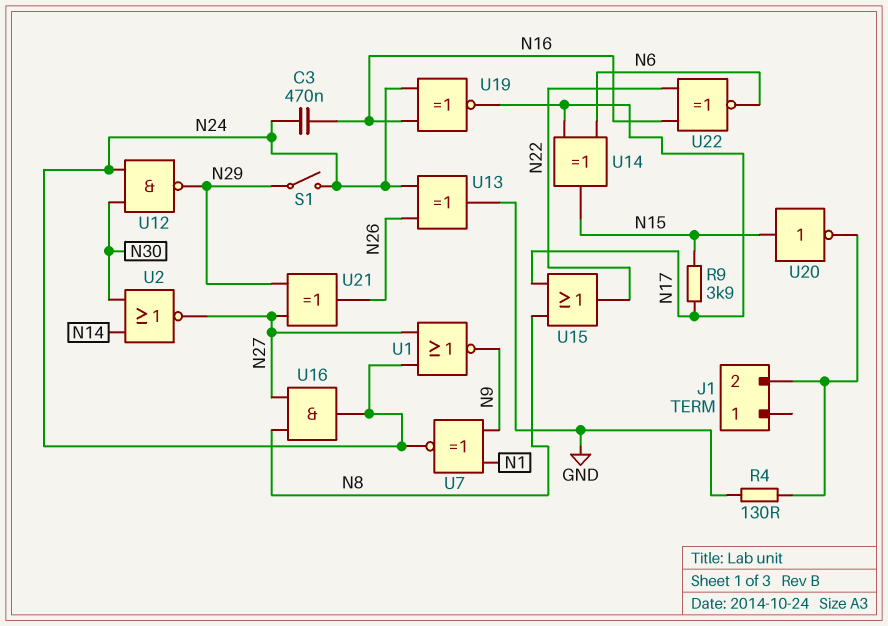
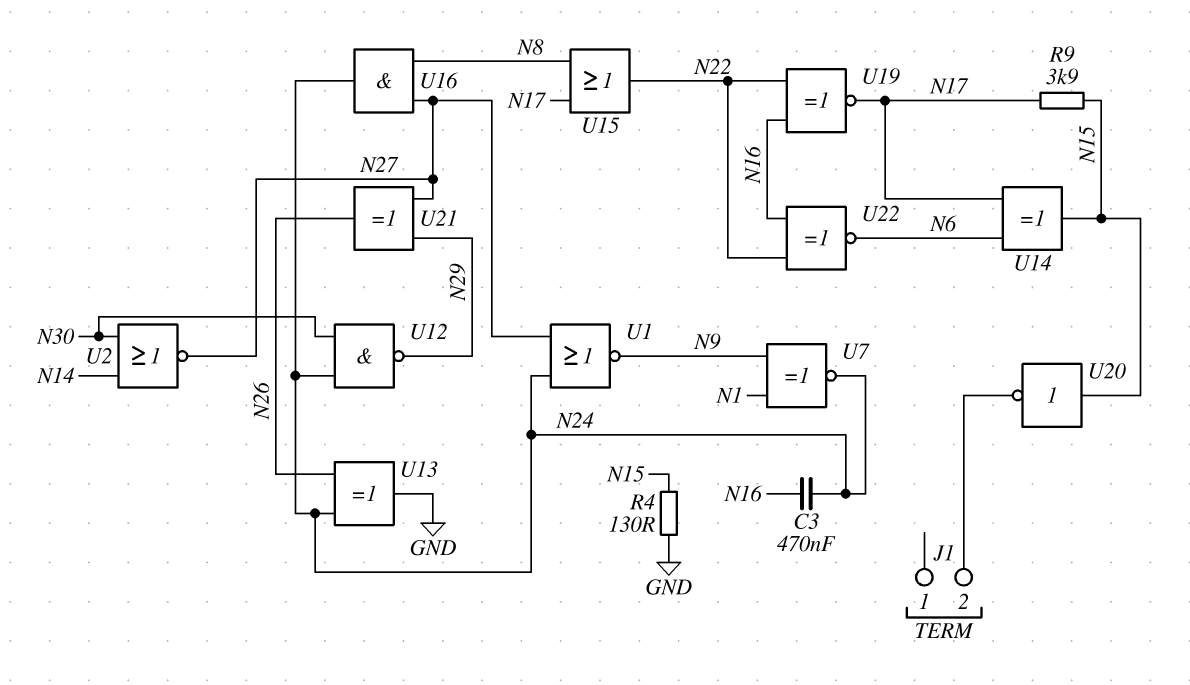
R4: 130 (GND, J1/2) -> 130 (GND, N15)
S1: switch (N24, N29) -> none
U19: XNOR (in N16, in N24, out N17) -> XNOR (in N16, in N22, out N17)

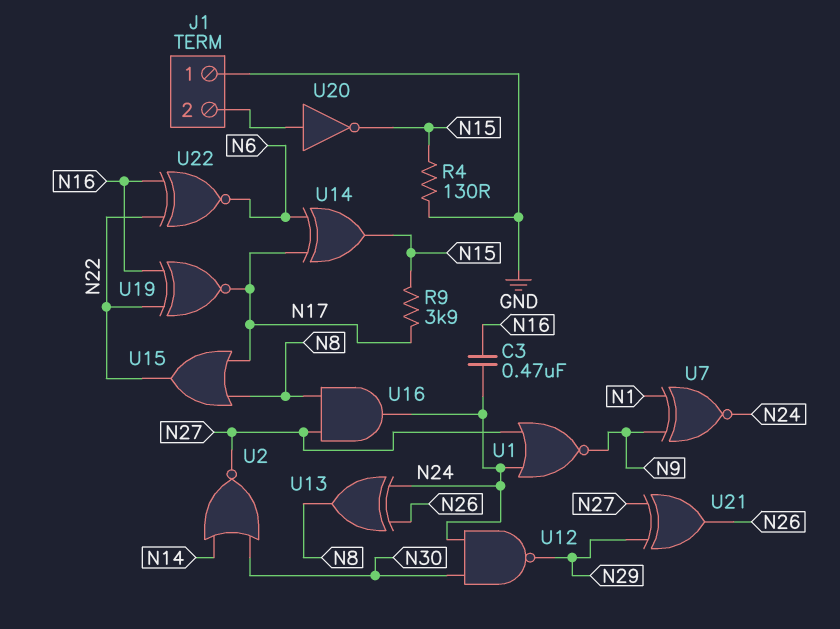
J1 pin 1: none -> GND
U13: XOR (in N24, in N26, out GND) -> XOR (in N24, in N26, out N8)
U20: NOT (in N15, out J1/2) -> NOT (in J1/2, out N15)

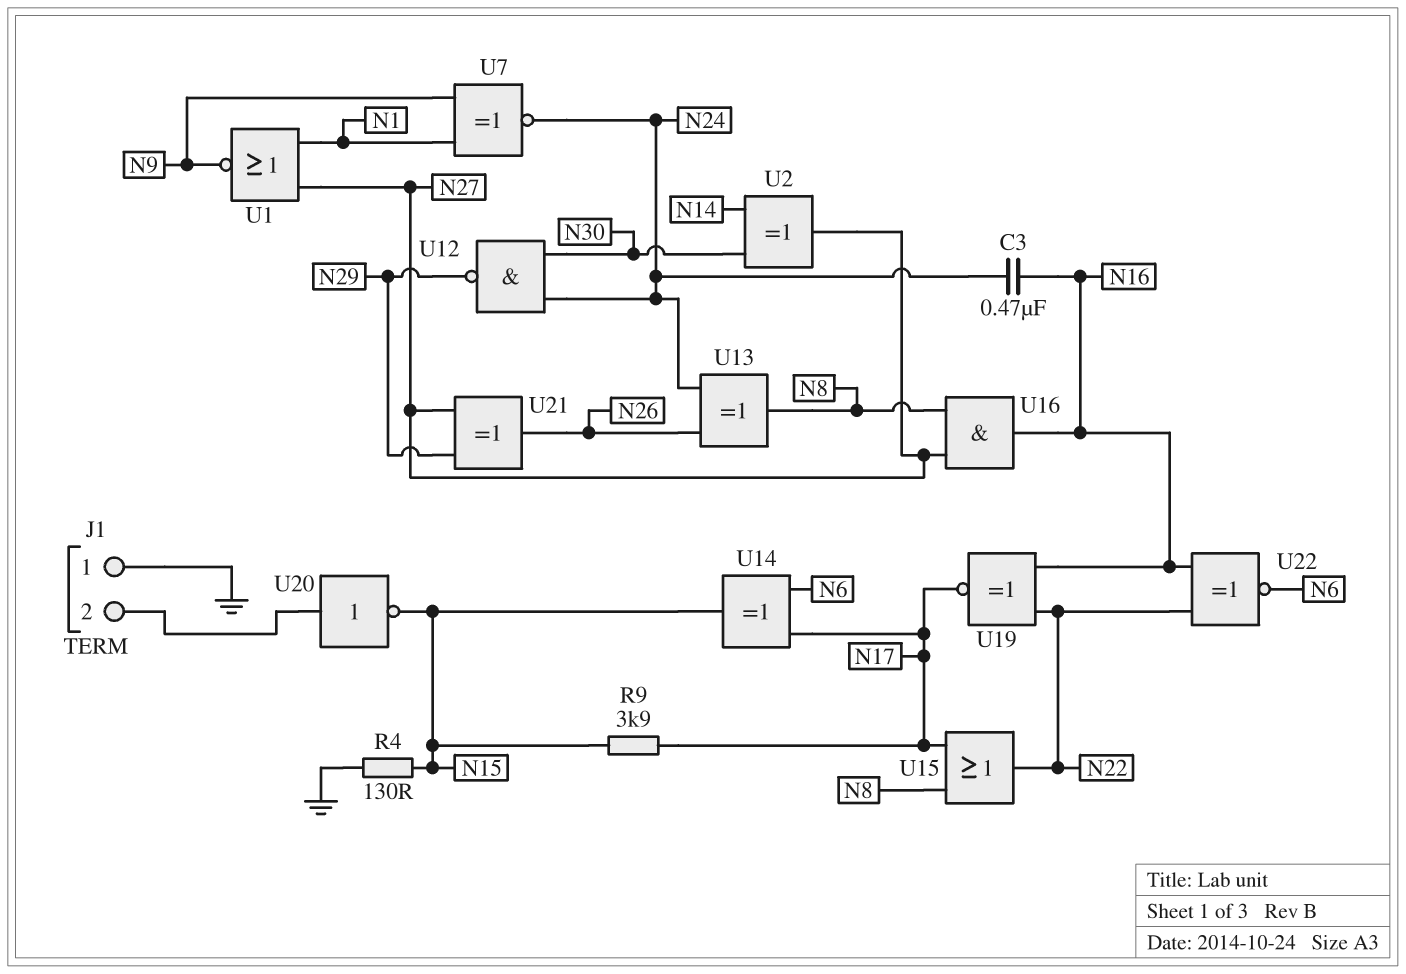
U1: NOR (in N24, in N27, out N9) -> NOR (in N1, in N27, out N9)
U2: NOR (in N14, in N30, out N27) -> XOR (in N14, in N30, out N27)
U16: AND (in N8, in N27, out N24) -> AND (in N8, in N27, out N16)

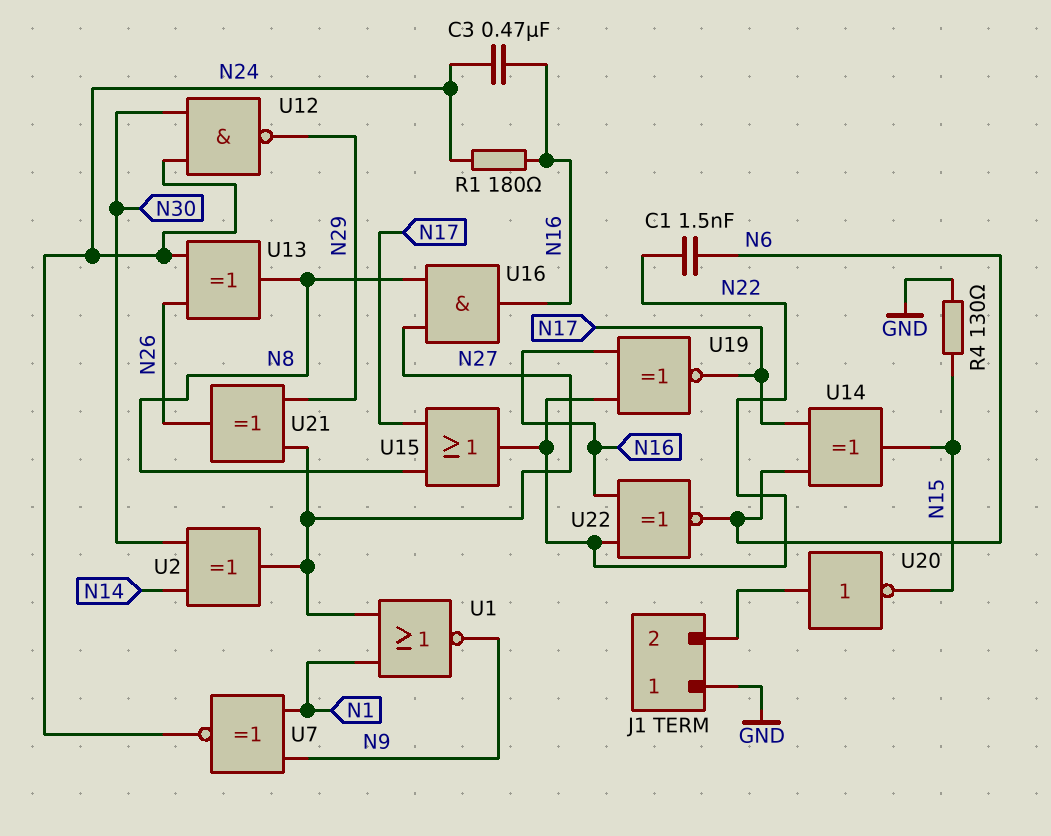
C1: none -> 1.5nF (N6, N22)
R1: none -> 180 (N16, N24)
R9: 3.9k (N15, N17) -> none

